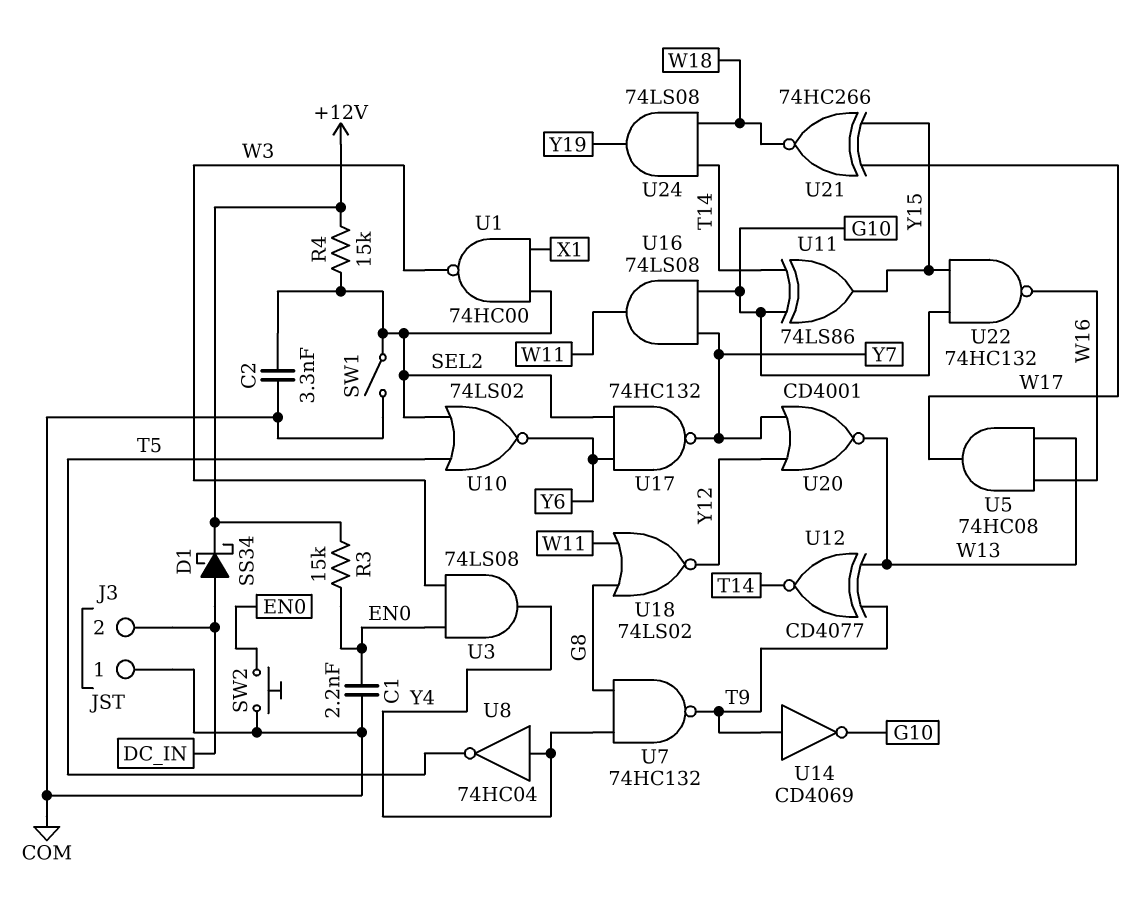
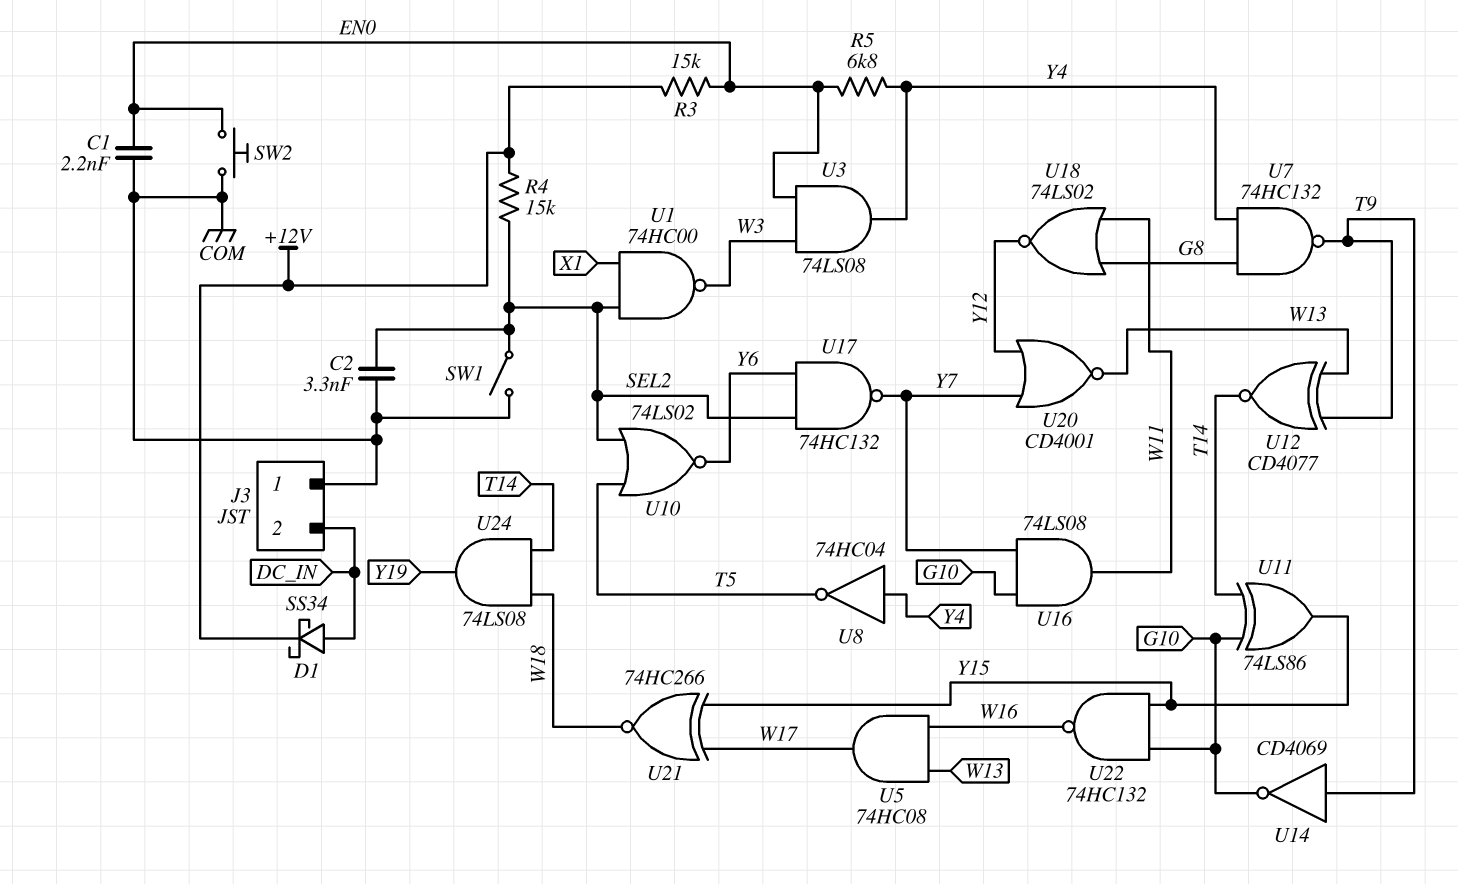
R5: none -> 6.8k (EN0, Y4)

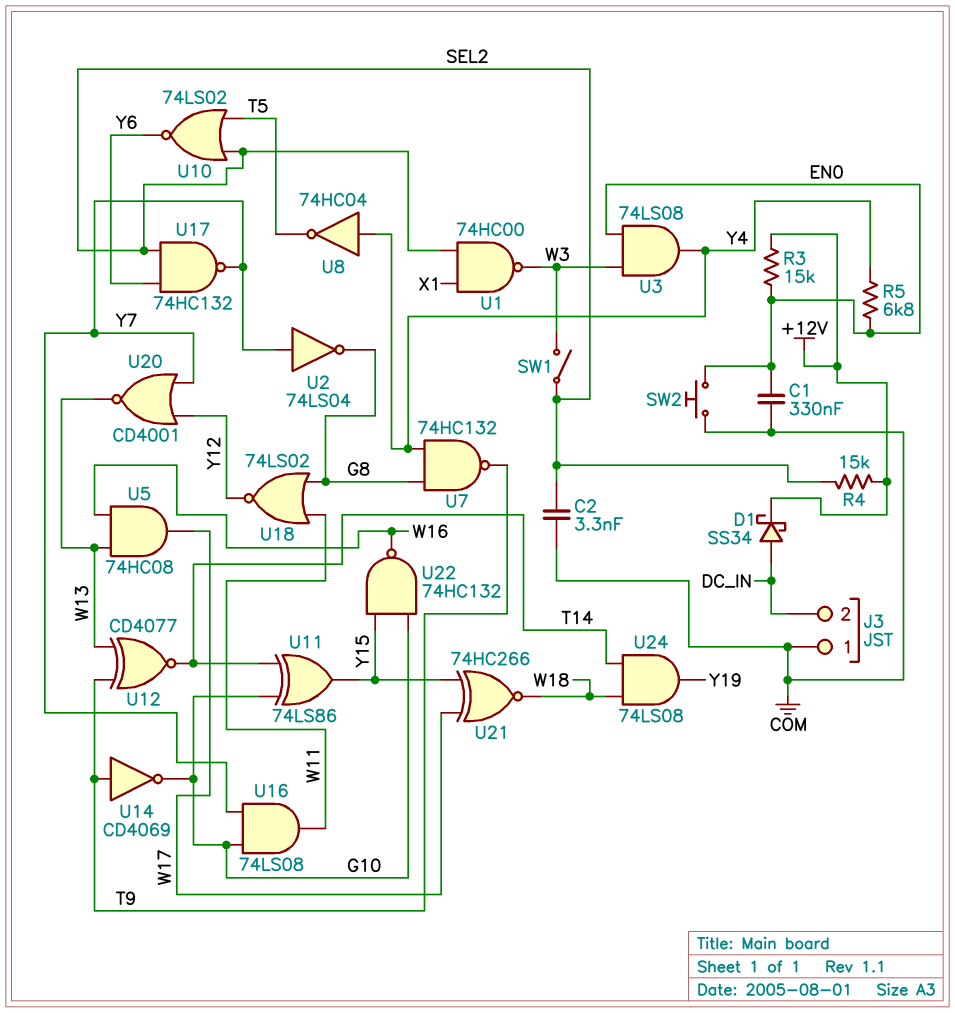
C1: 2.2nF (COM, EN0) -> 330nF (COM, EN0)
SW1: switch (COM, SEL2) -> switch (SEL2, W3)
U2: none -> NOT 74LS04 (in Y7, out G8)

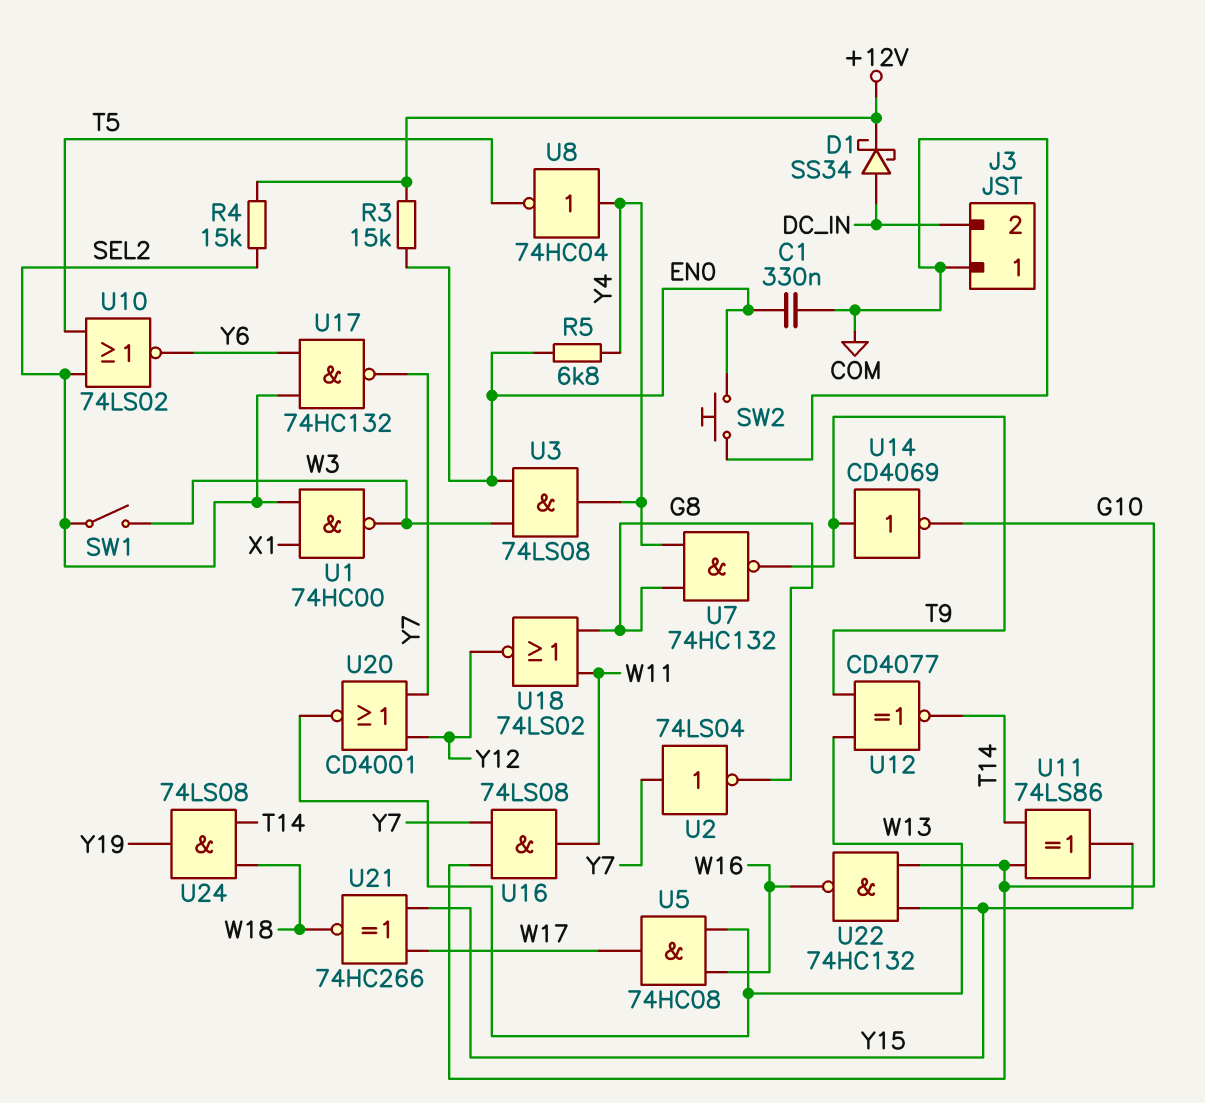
C2: 3.3nF (COM, SEL2) -> none

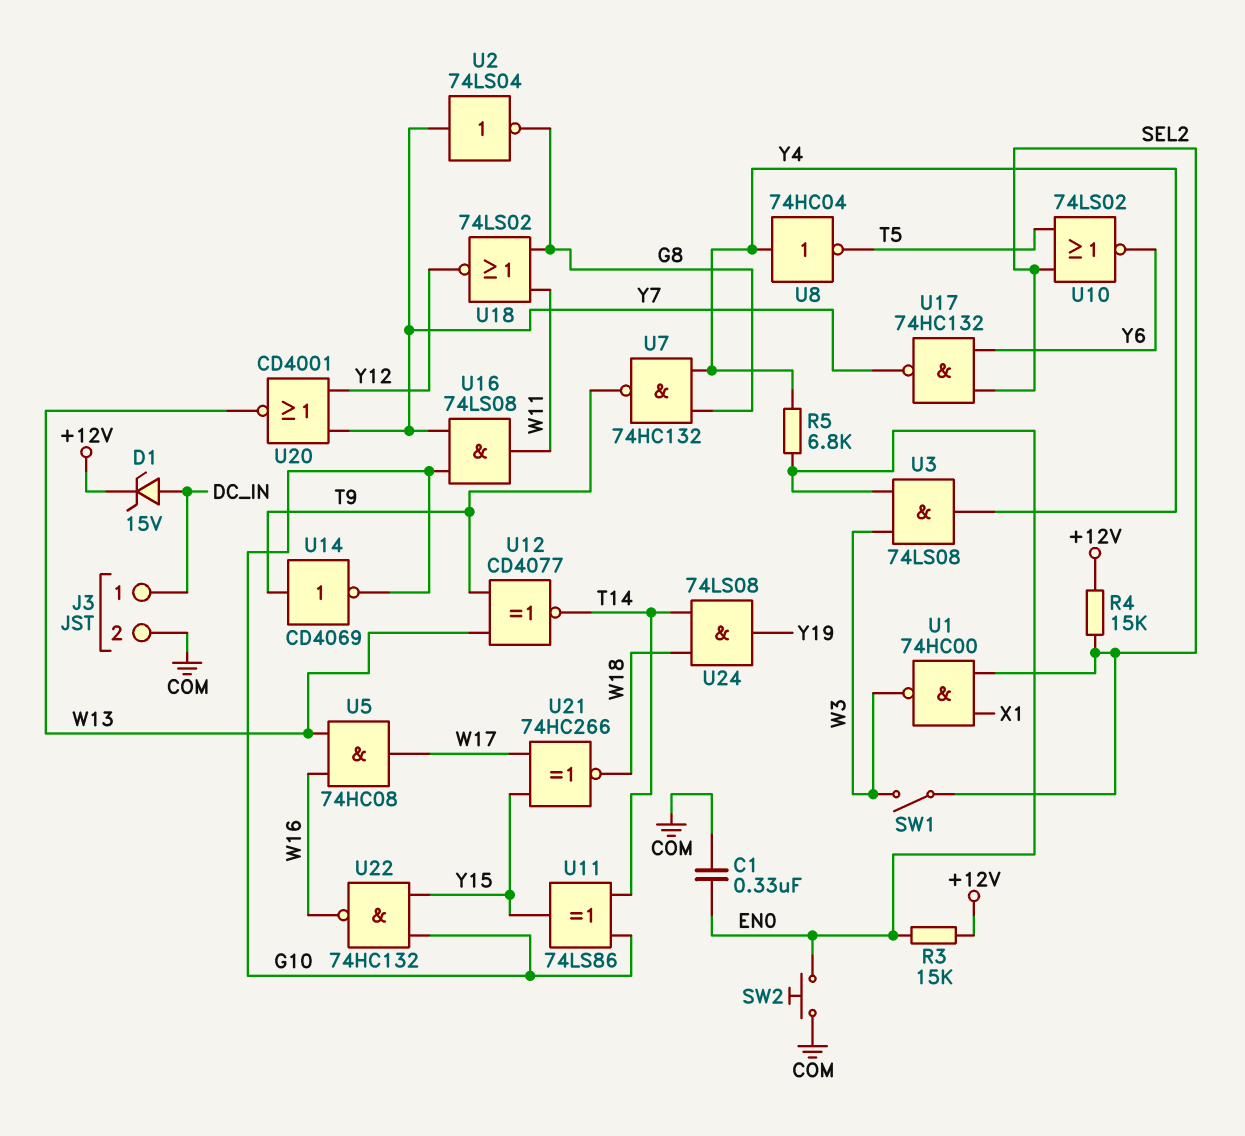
D1: schottky SS34 (A DC_IN, K +12V) -> zener 15V (A DC_IN, K +12V)
J3 pin 1: COM -> DC_IN
J3 pin 2: DC_IN -> COM

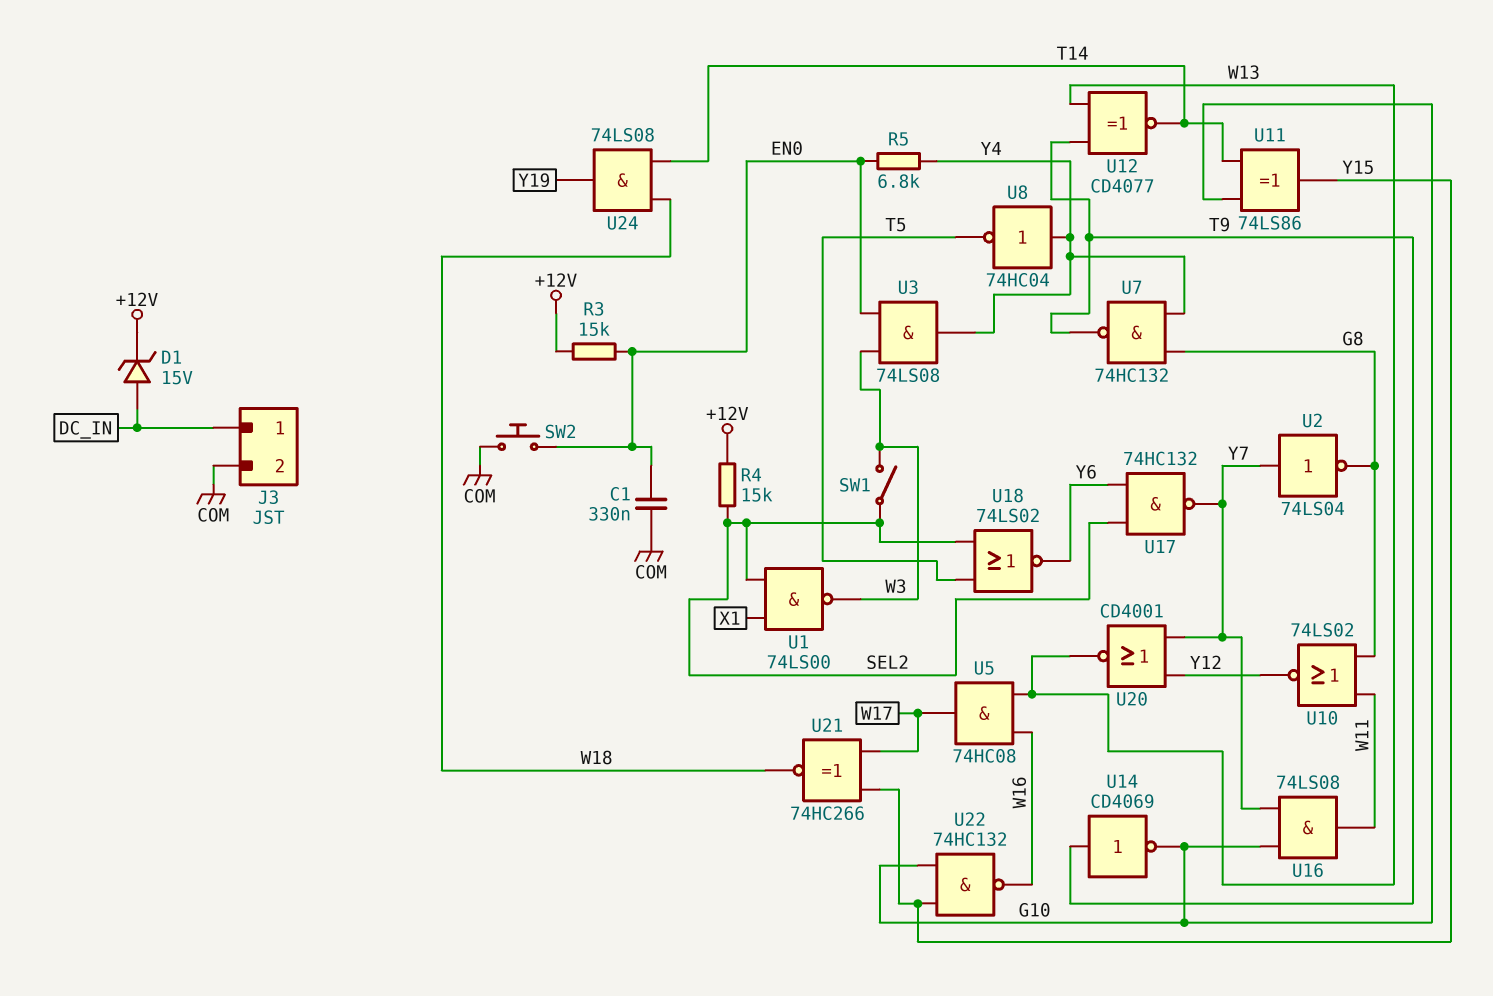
U1: NAND 74HC00 (in SEL2, in X1, out W3) -> NAND 74LS00 (in SEL2, in X1, out W3)
U10: NOR 74LS02 (in SEL2, in T5, out Y6) -> NOR 74LS02 (in G8, in W11, out Y12)
U18: NOR 74LS02 (in G8, in W11, out Y12) -> NOR 74LS02 (in SEL2, in T5, out Y6)

